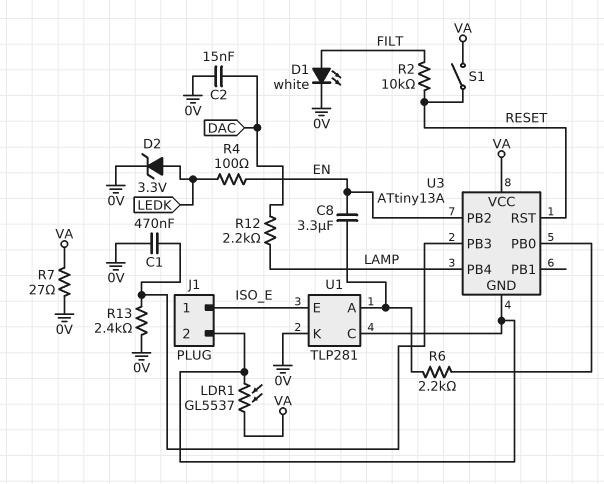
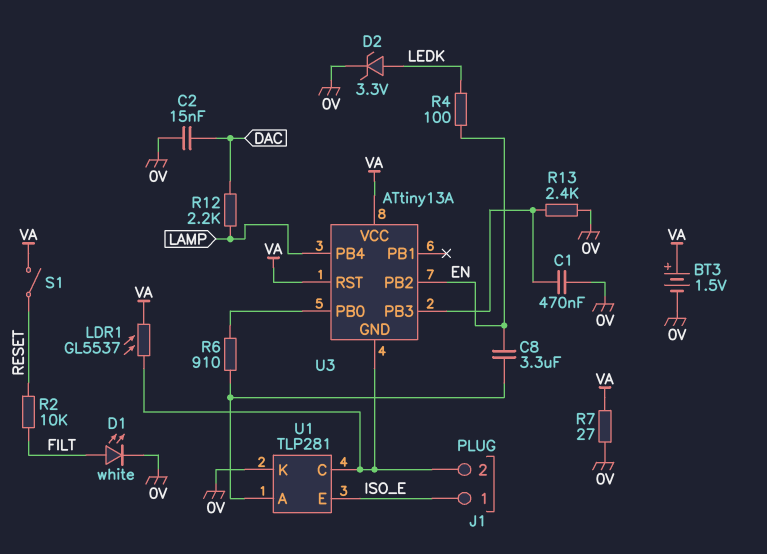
BT3: none -> 1.5V (plus VA, minus 0V)
R6: 2.2k (U1/A, U3/PB0) -> 910 (U1/A, U3/PB0)
U3 pin RST: RESET -> VA

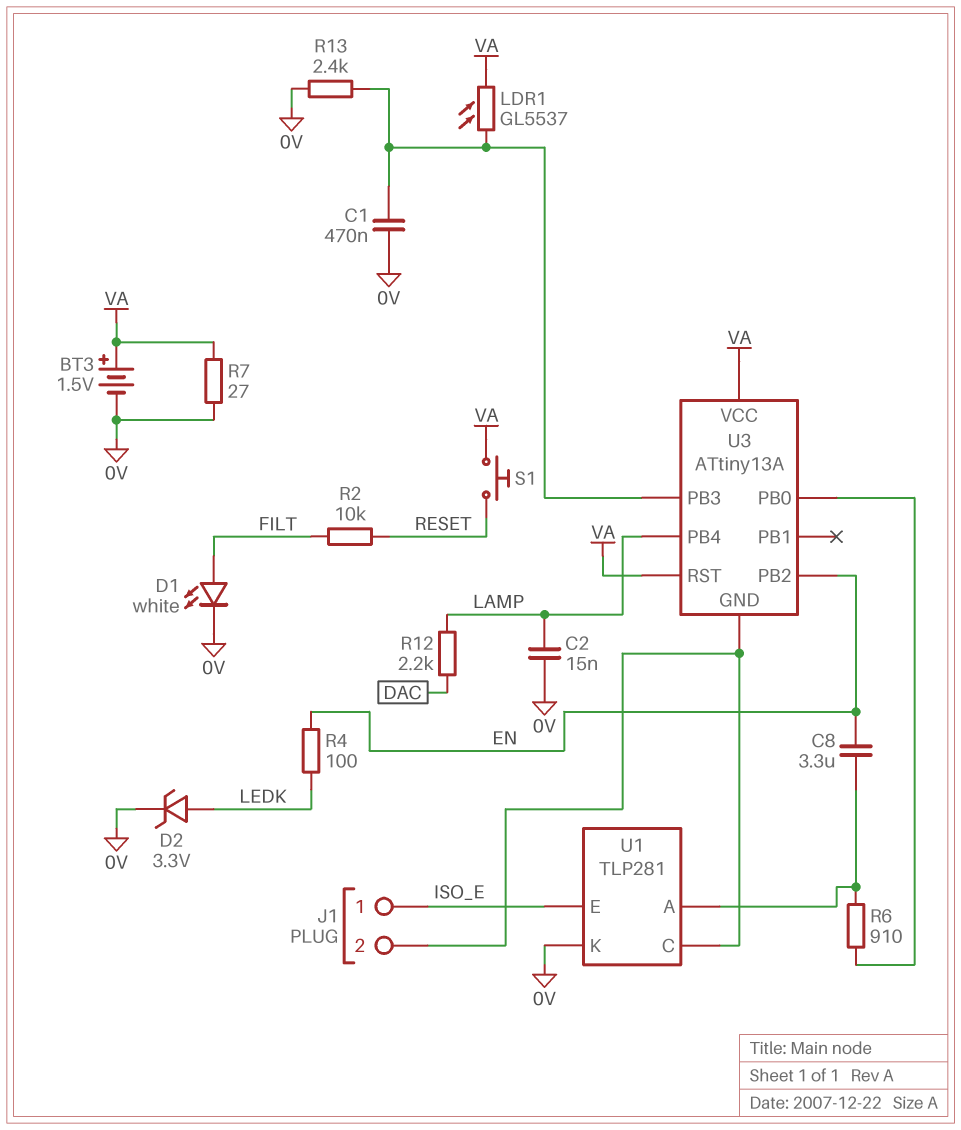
C2: 15nF (0V, DAC) -> 15nF (0V, LAMP)
LDR1: GL5537 (J1/2, VA) -> GL5537 (U3/PB3, VA)
S1: switch (RESET, VA) -> button (RESET, VA)

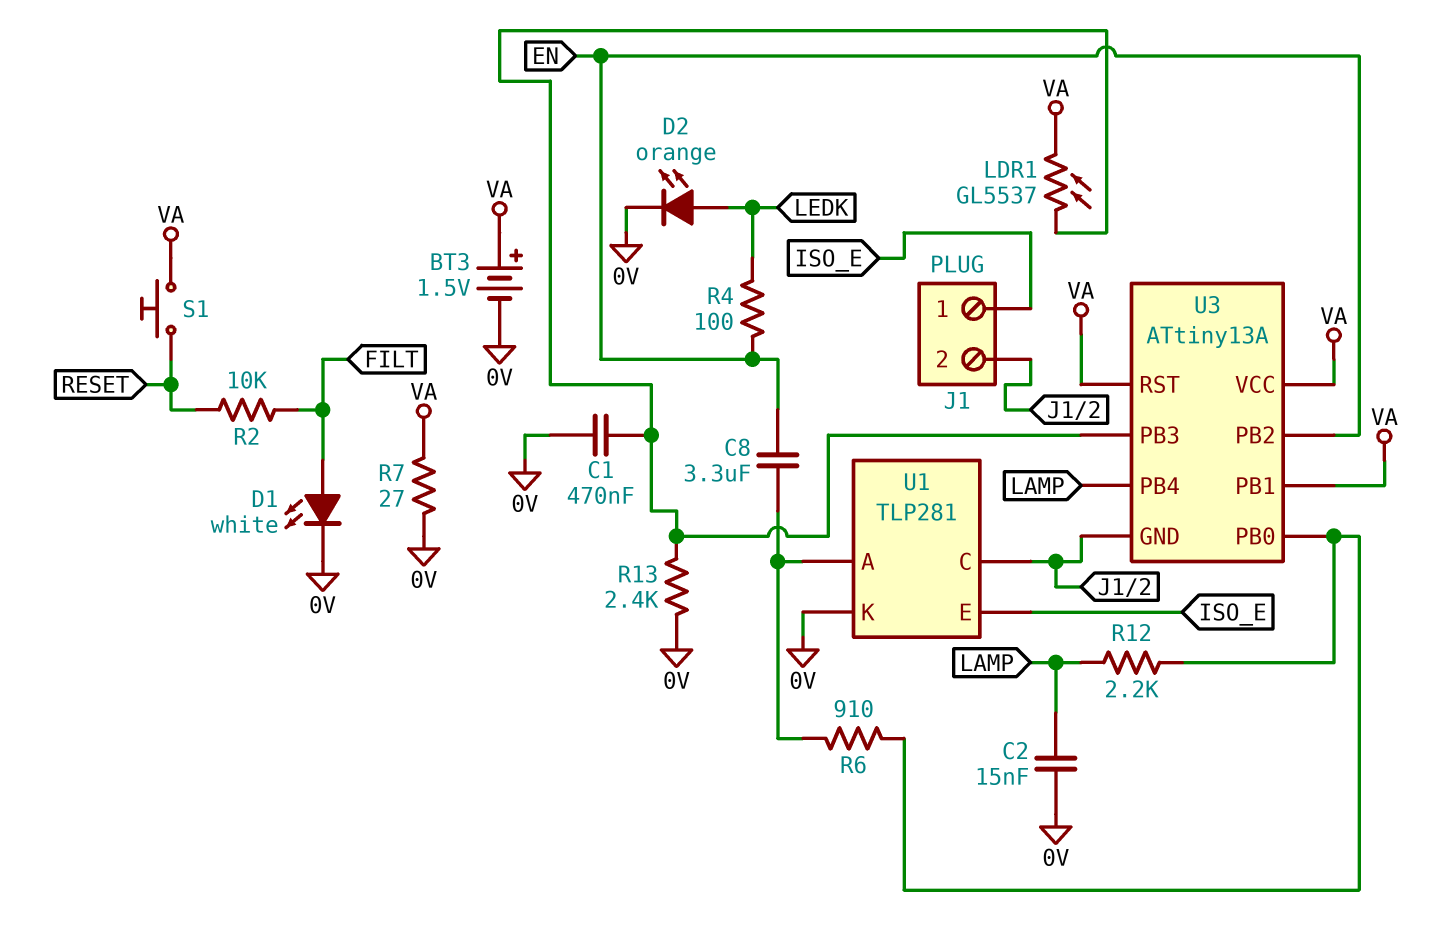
D2: zener 3.3V (A LEDK, K 0V) -> LED orange (A LEDK, K 0V)
R12: 2.2k (DAC, LAMP) -> 2.2k (LAMP, U3/PB0)
U3 pin PB1: none -> VA

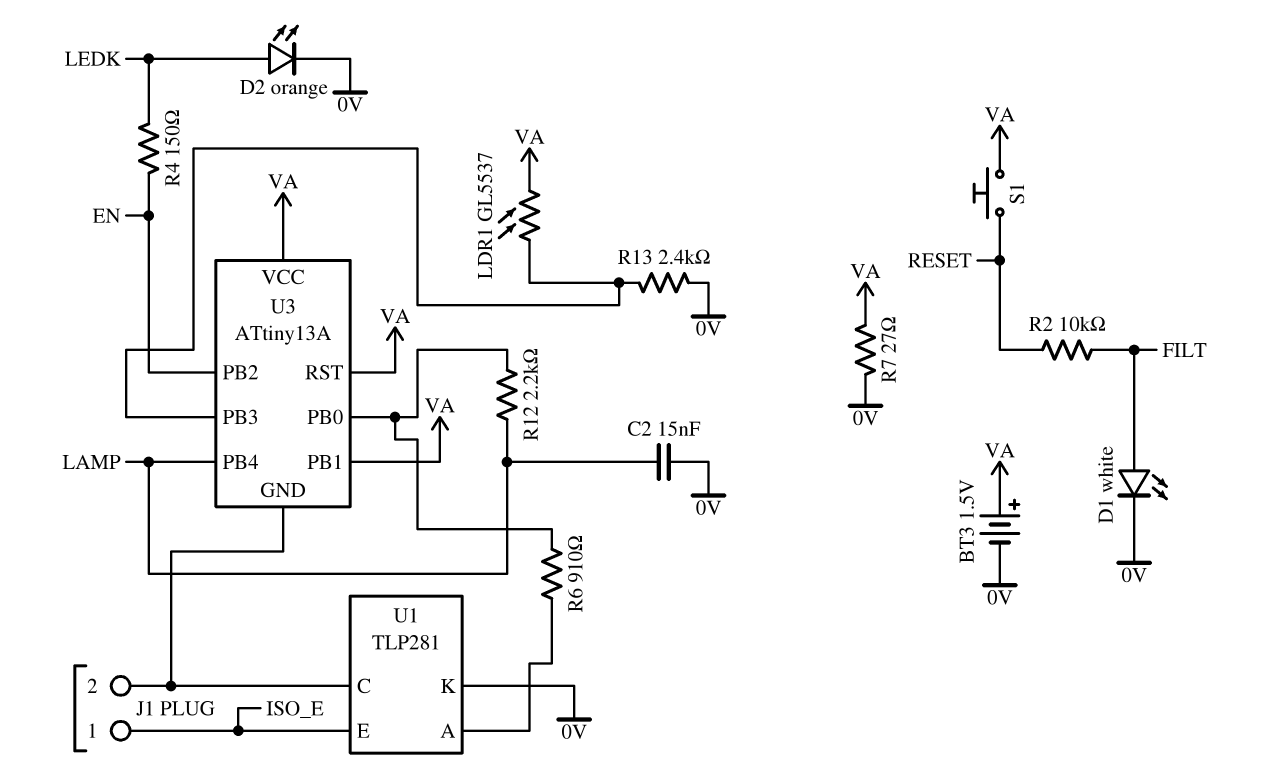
C1: 470nF (0V, U3/PB3) -> none
C8: 3.3uF (EN, U1/A) -> none
R4: 100 (EN, LEDK) -> 150 (EN, LEDK)

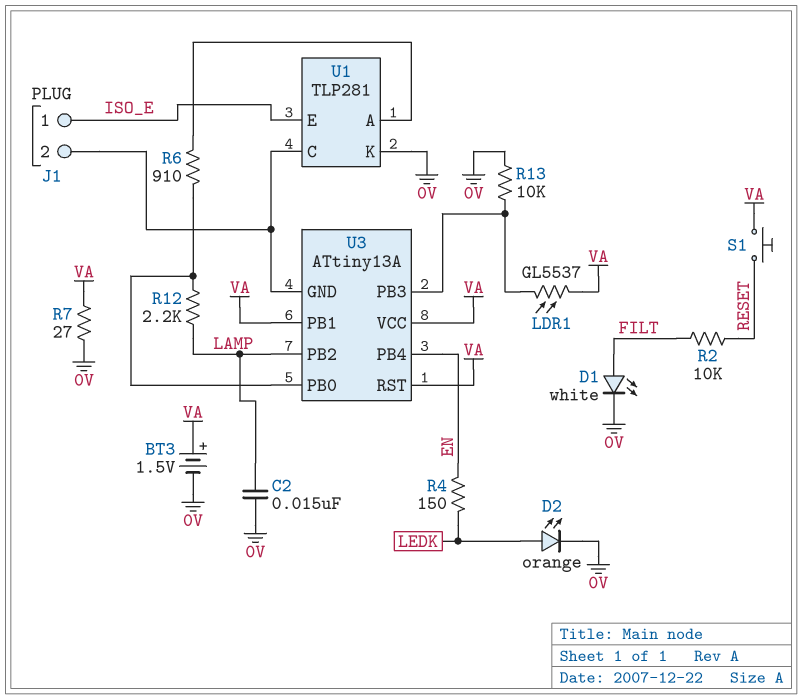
R13: 2.4k (0V, U3/PB3) -> 10k (0V, U3/PB3)
U3 pin PB2: EN -> LAMP
U3 pin PB4: LAMP -> EN

